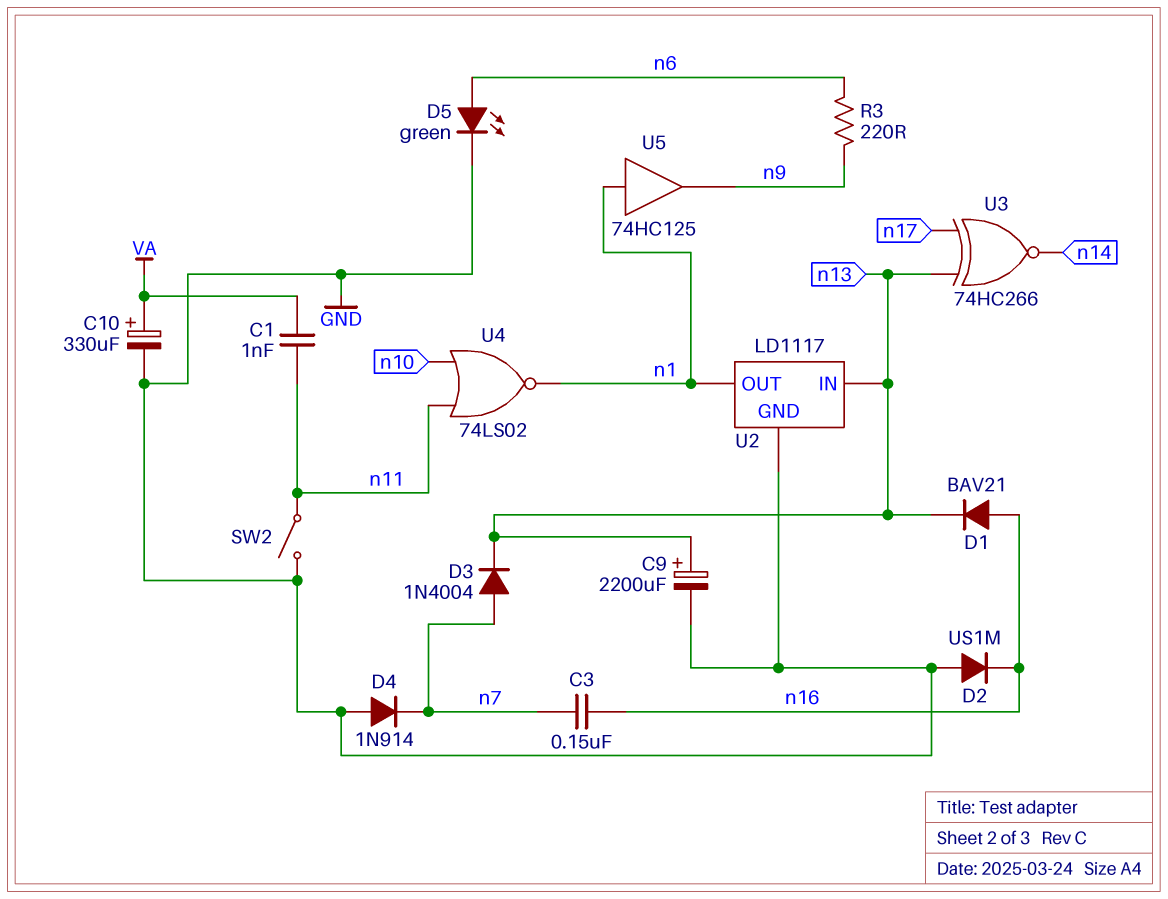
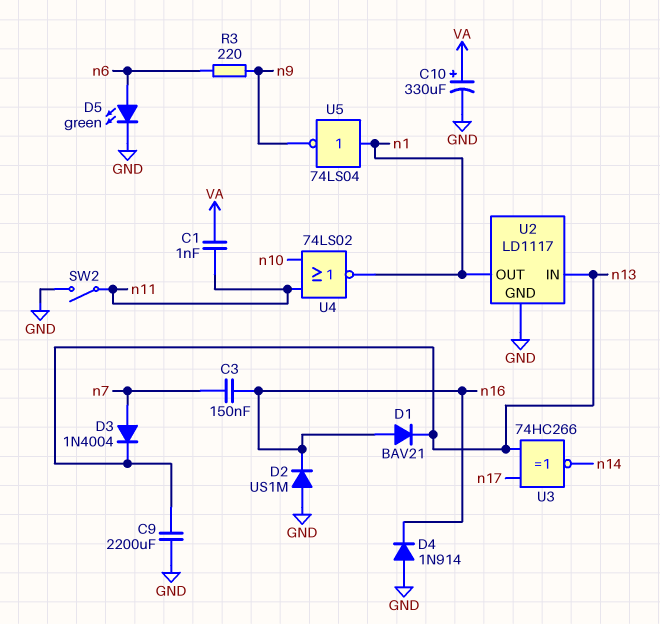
C9: 2200uF (plus n13, minus GND) -> 2200uF (GND, n13)
D4: diode 1N914 (A GND, K n7) -> diode 1N914 (A GND, K n16)
U5: buffer 74HC125 (in n1, out n9) -> NOT 74LS04 (in n1, out n9)

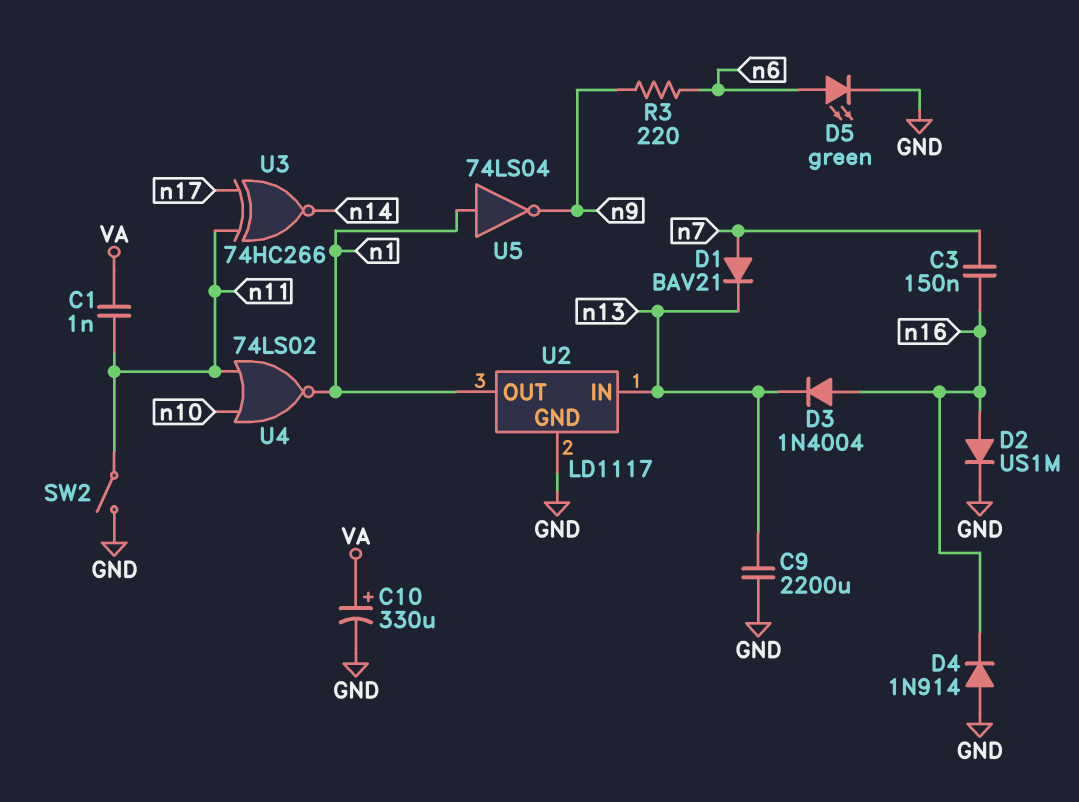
D1: diode BAV21 (A n16, K n13) -> diode BAV21 (A n7, K n13)
D2: diode US1M (A GND, K n16) -> diode US1M (A n16, K GND)
D3: diode 1N4004 (A n7, K n13) -> diode 1N4004 (A n16, K n13)
U3: XNOR 74HC266 (in n13, in n17, out n14) -> XNOR 74HC266 (in n11, in n17, out n14)

